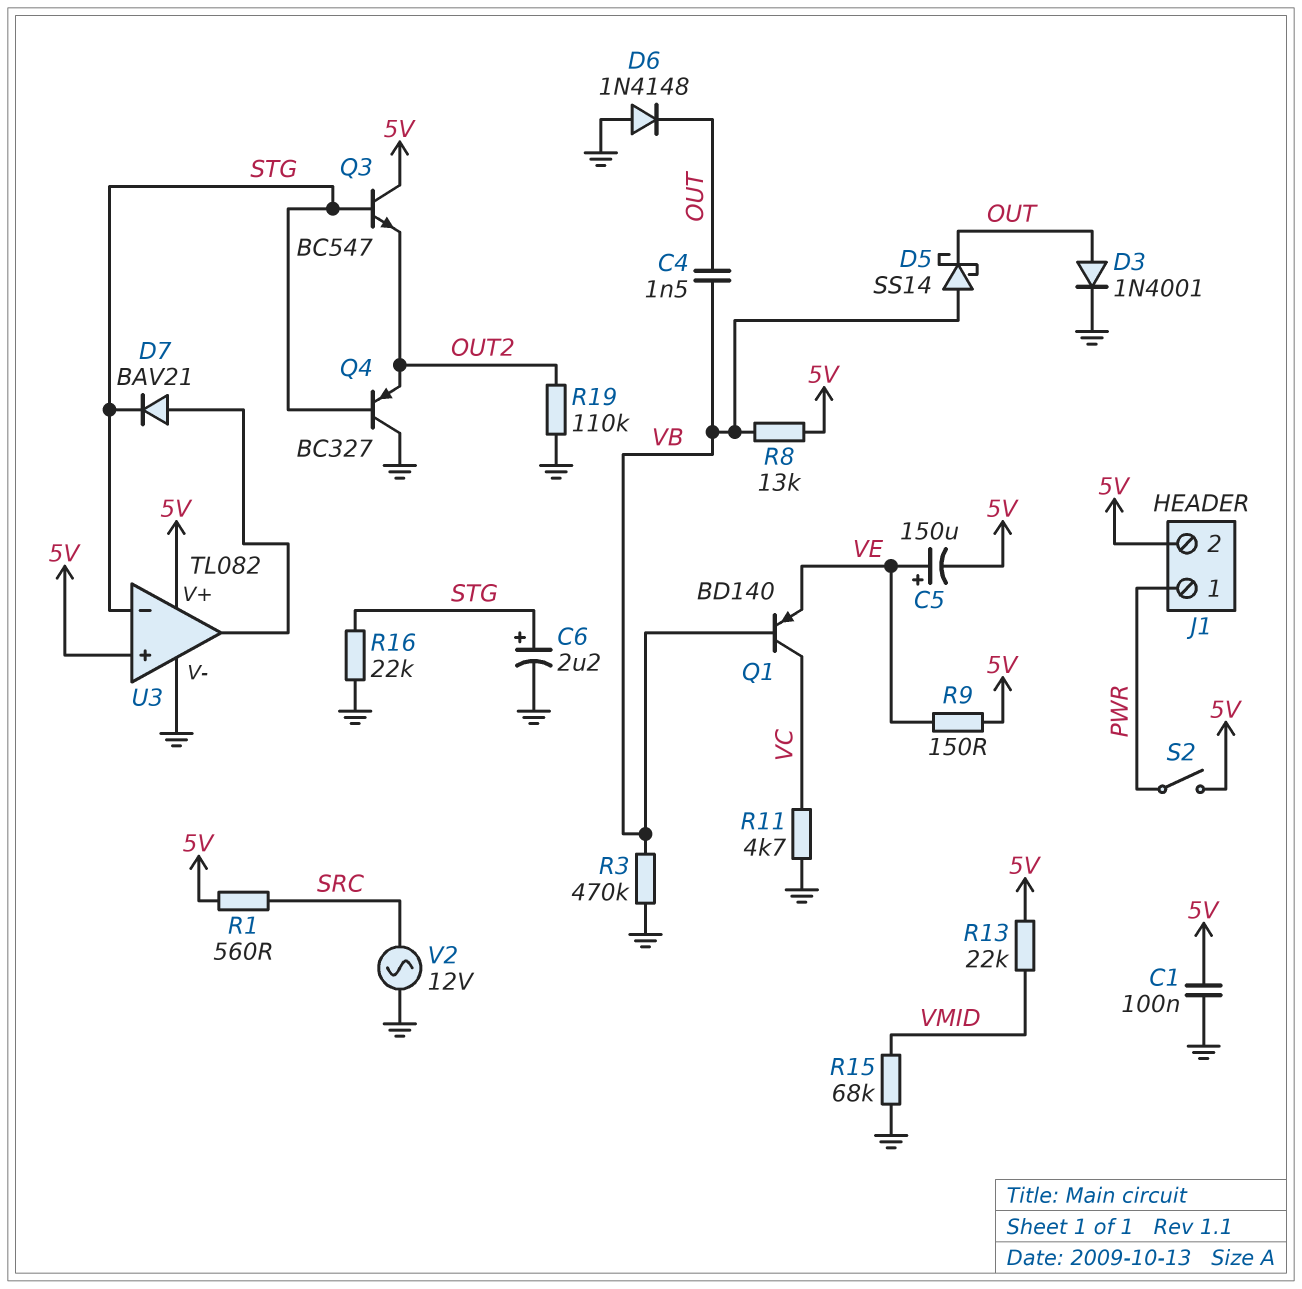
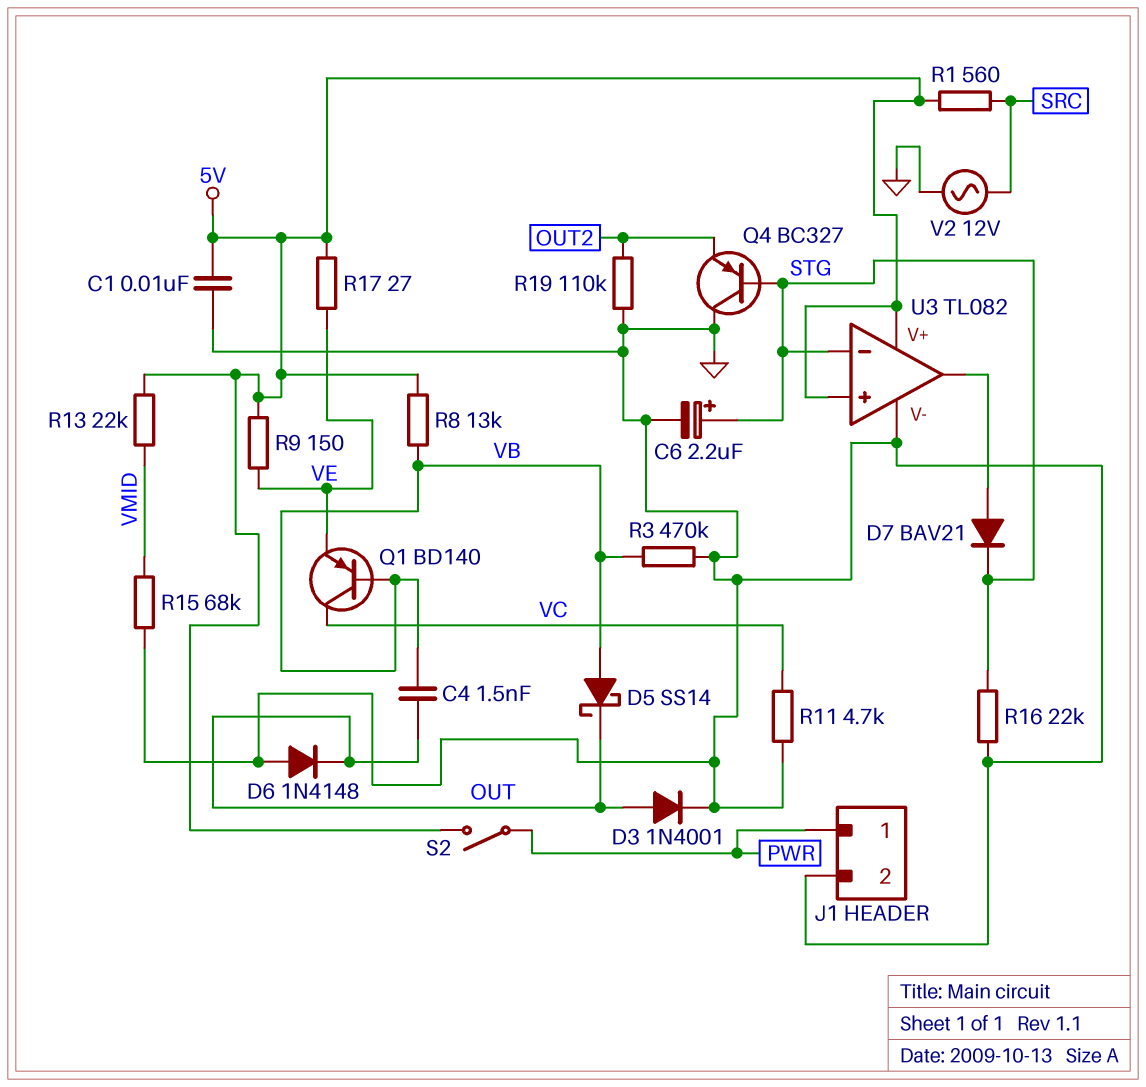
C1: 100nF (5V, GND) -> 10nF (5V, GND)
C5: 150uF (plus VE, minus 5V) -> none
J1 pin 2: 5V -> GND
Q3: NPN BC547 (B STG, C 5V, E OUT2) -> none
R17: none -> 27 (5V, VE)

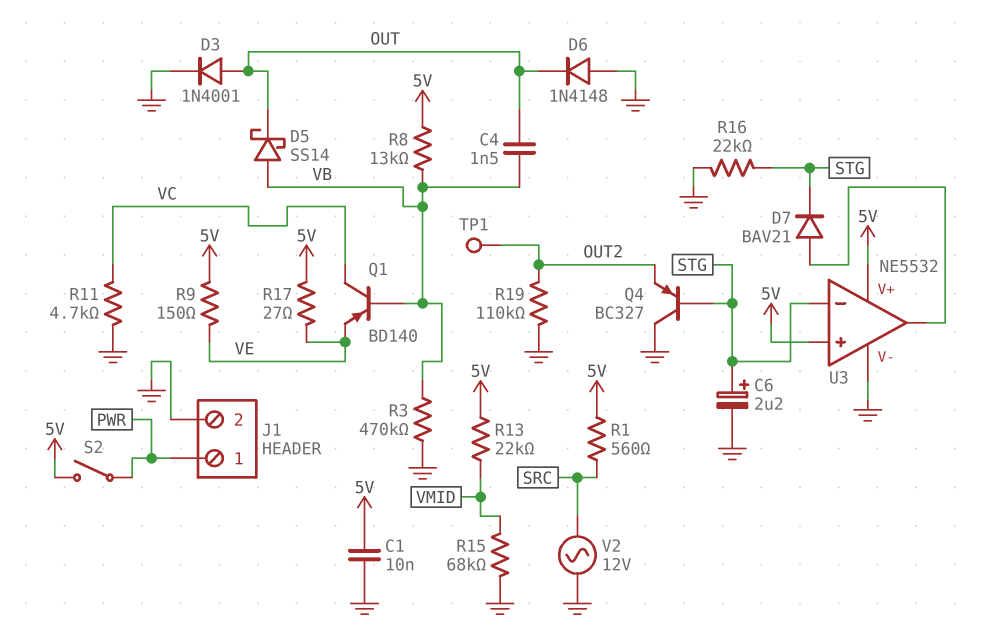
TP1: none -> test point (OUT2)
U3: TL082 -> NE5532

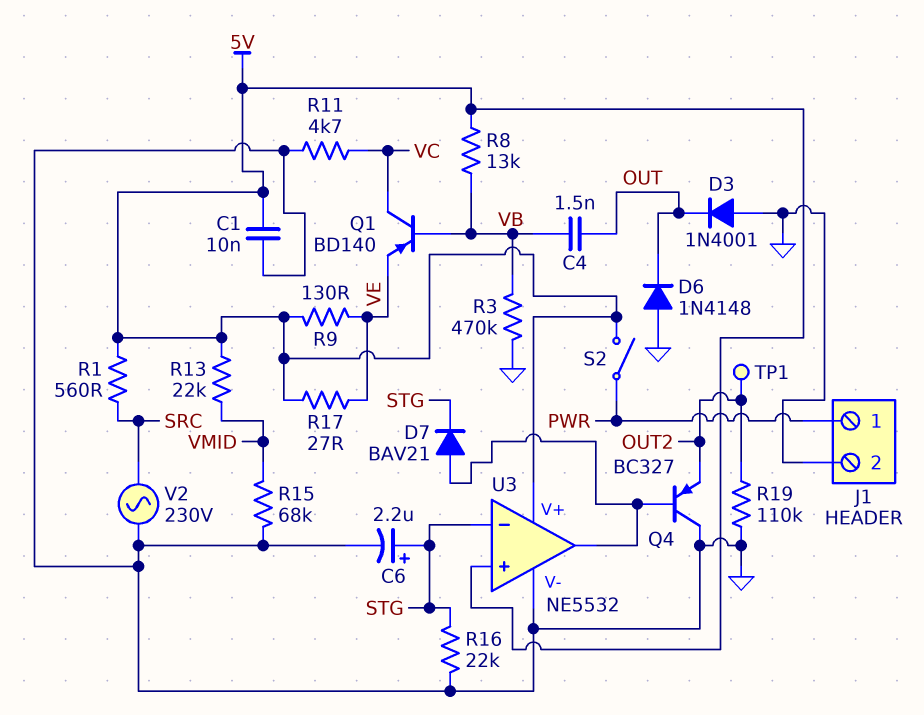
D3: diode 1N4001 (A OUT, K GND) -> diode 1N4001 (A GND, K OUT)
D5: schottky SS14 (A VB, K OUT) -> none
Q4: PNP BC327 (B STG, C GND, E OUT2) -> PNP BC327 (B U3/out, C GND, E OUT2)
R9: 150 (5V, VE) -> 130 (5V, VE)
V2: AC 12V (GND, SRC) -> AC 230V (GND, SRC)

